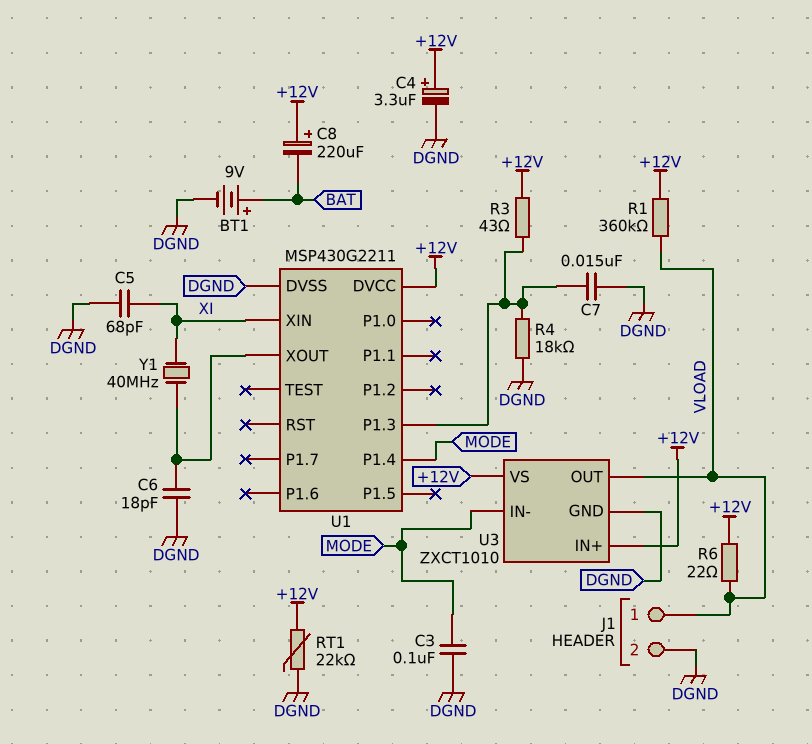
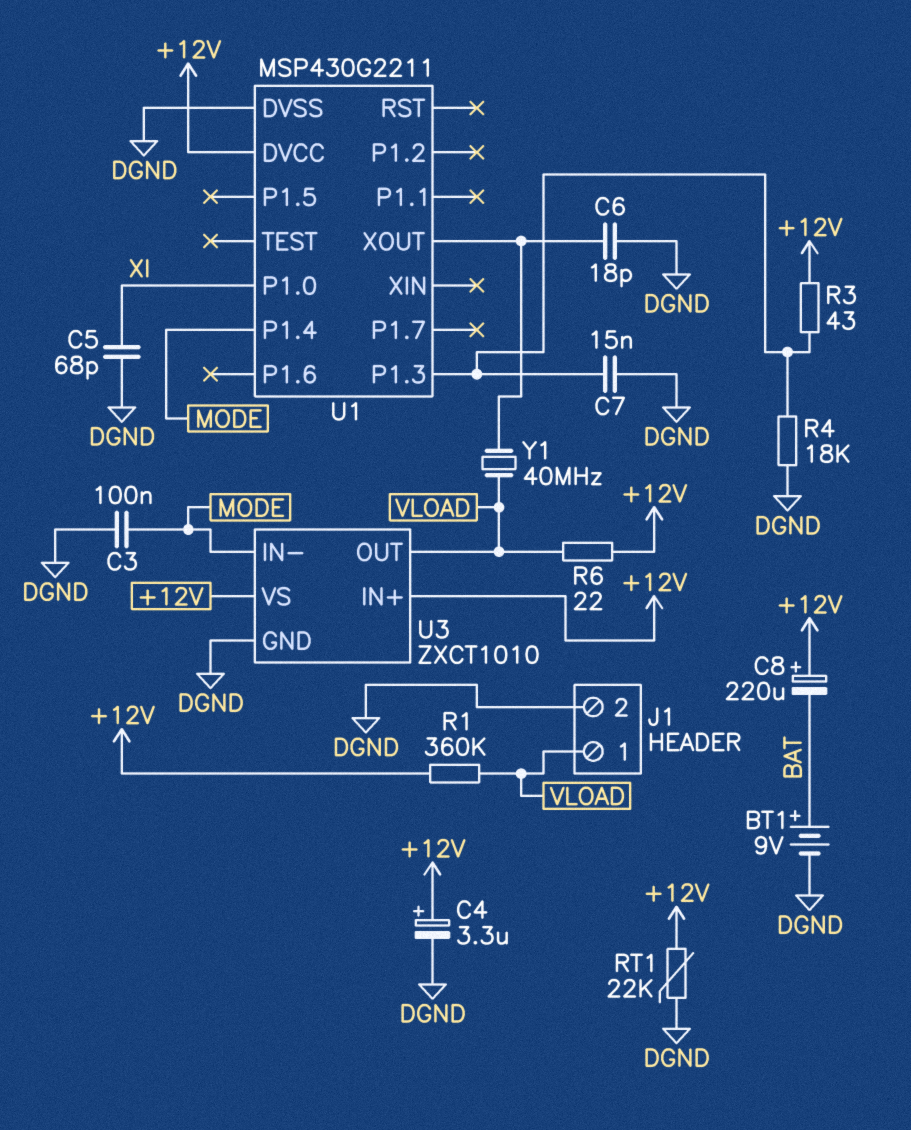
U1 pin P1.0: none -> XI
U1 pin XIN: XI -> none
Y1: 40MHz (U1/XOUT, XI) -> 40MHz (U1/XOUT, VLOAD)

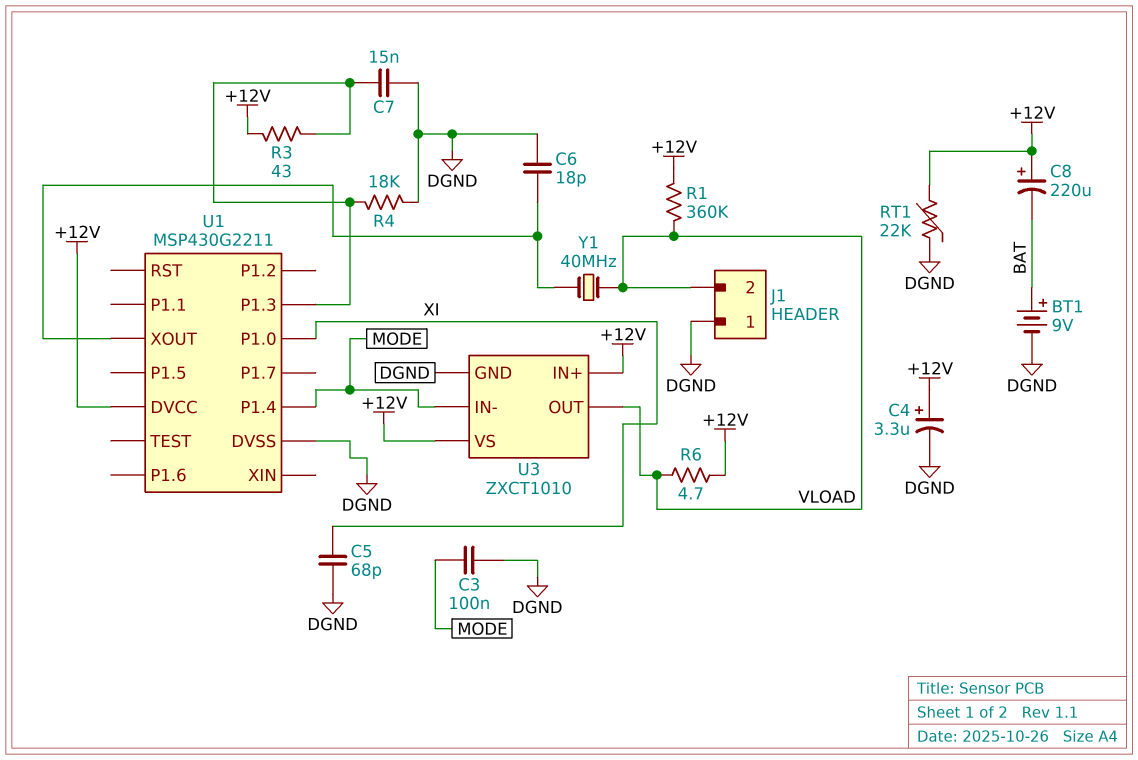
J1 pin 1: VLOAD -> DGND
J1 pin 2: DGND -> VLOAD
R6: 22 (+12V, VLOAD) -> 4.7 (+12V, VLOAD)

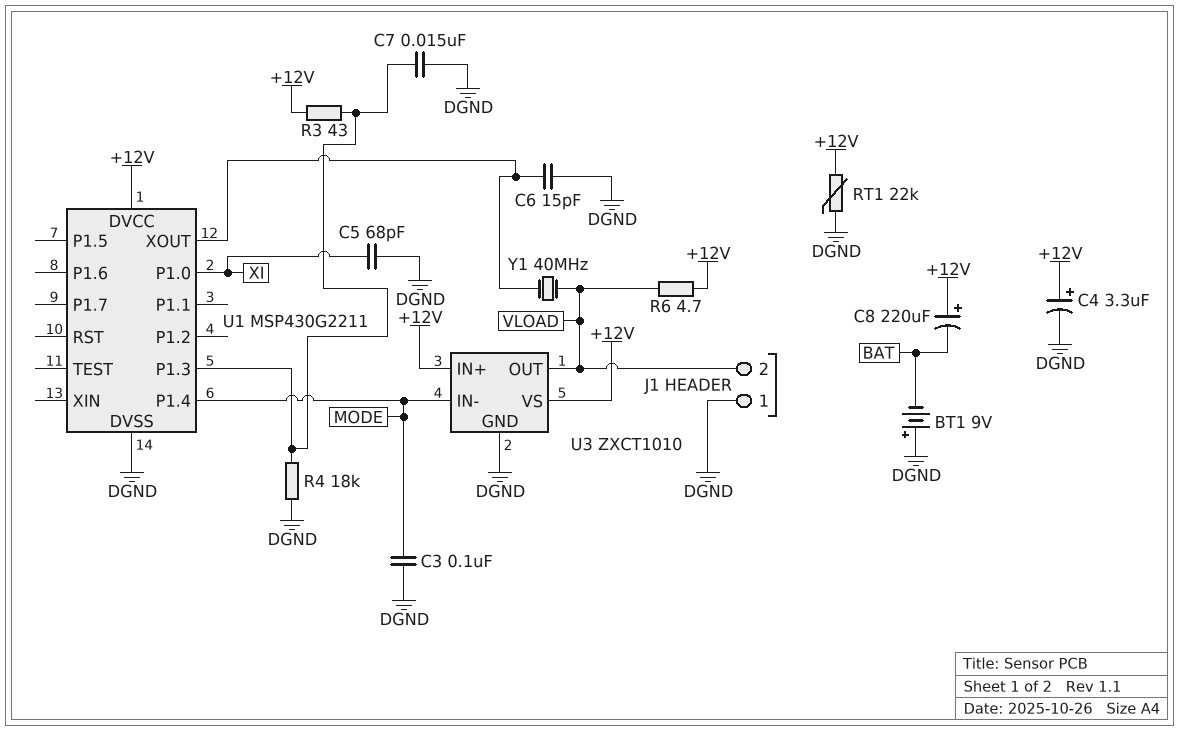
BT1: 9V (plus BAT, minus DGND) -> 9V (plus DGND, minus BAT)
C6: 18pF (DGND, U1/XOUT) -> 15pF (DGND, U1/XOUT)
R1: 360k (+12V, VLOAD) -> none

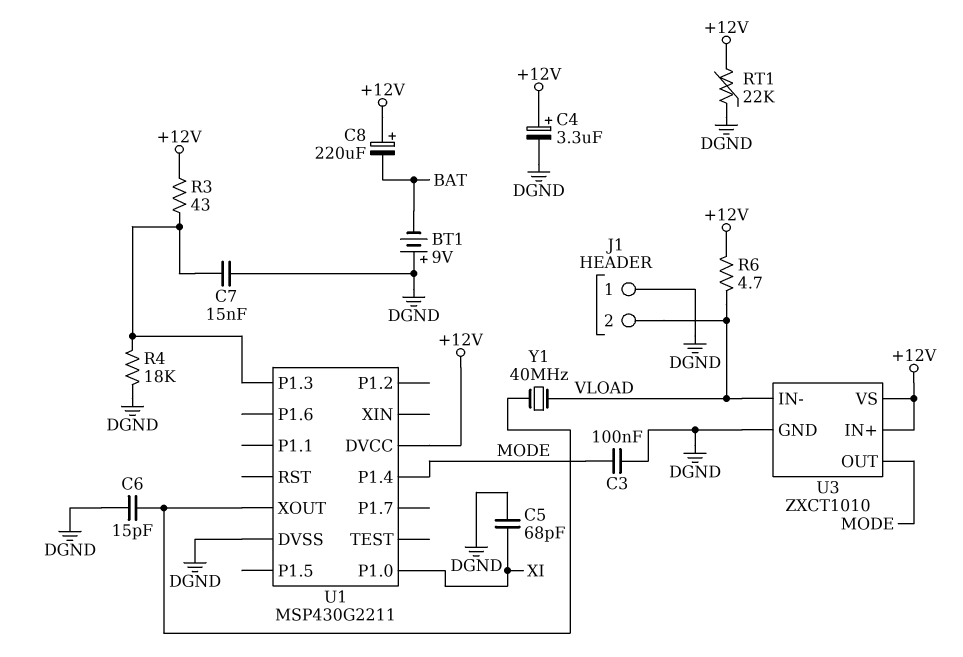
U3 pin IN-: MODE -> VLOAD
U3 pin OUT: VLOAD -> MODE

